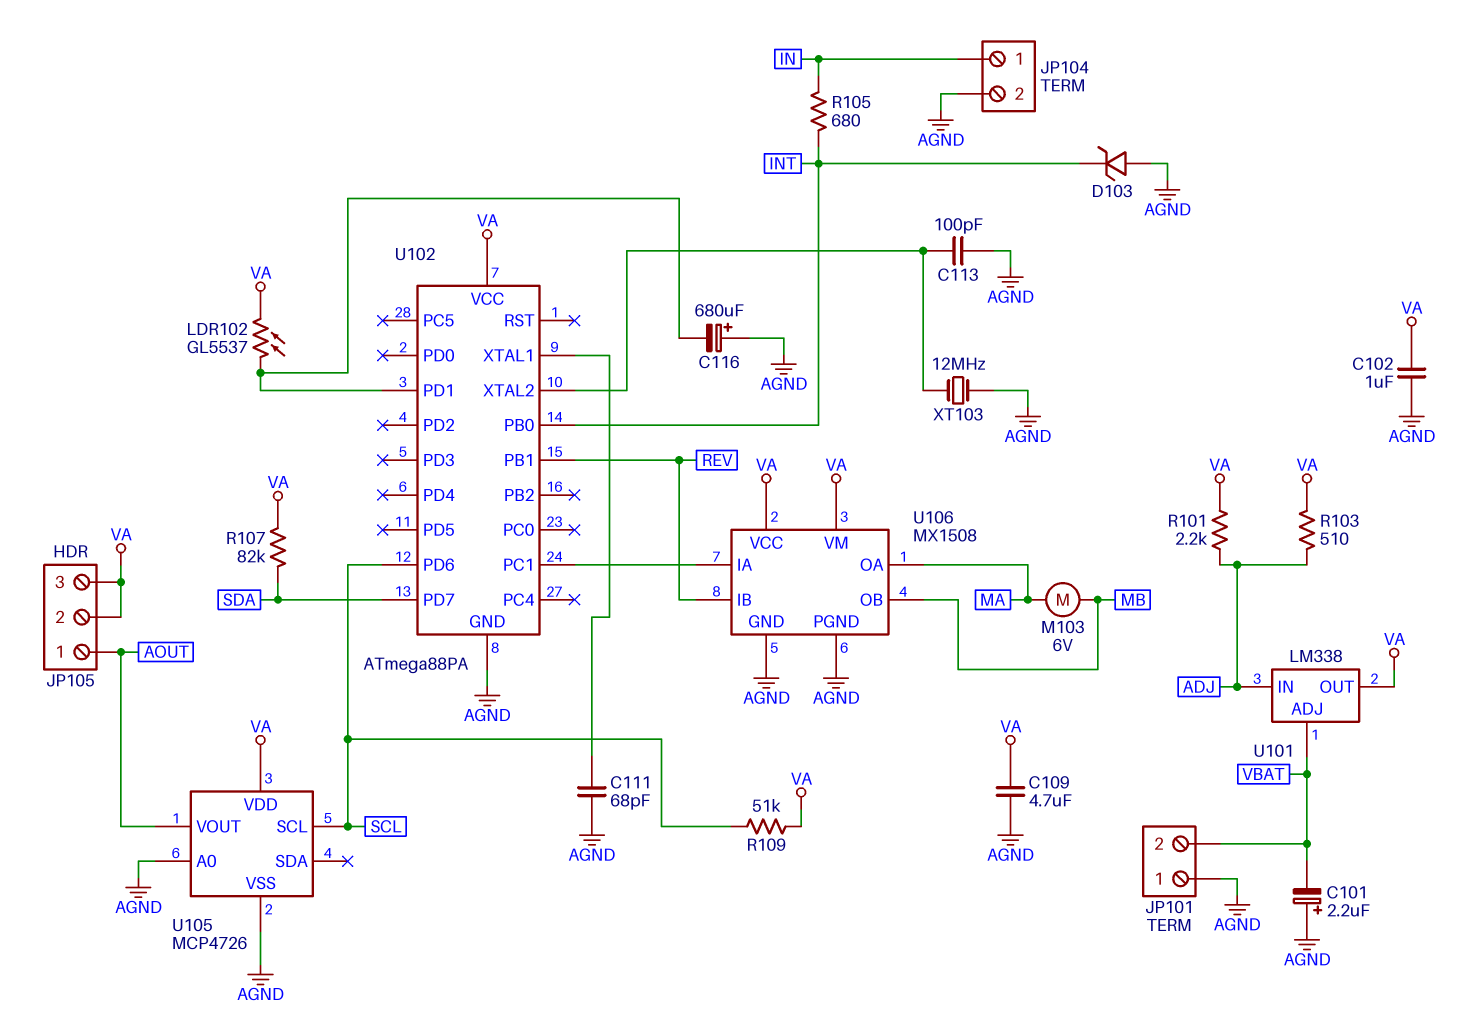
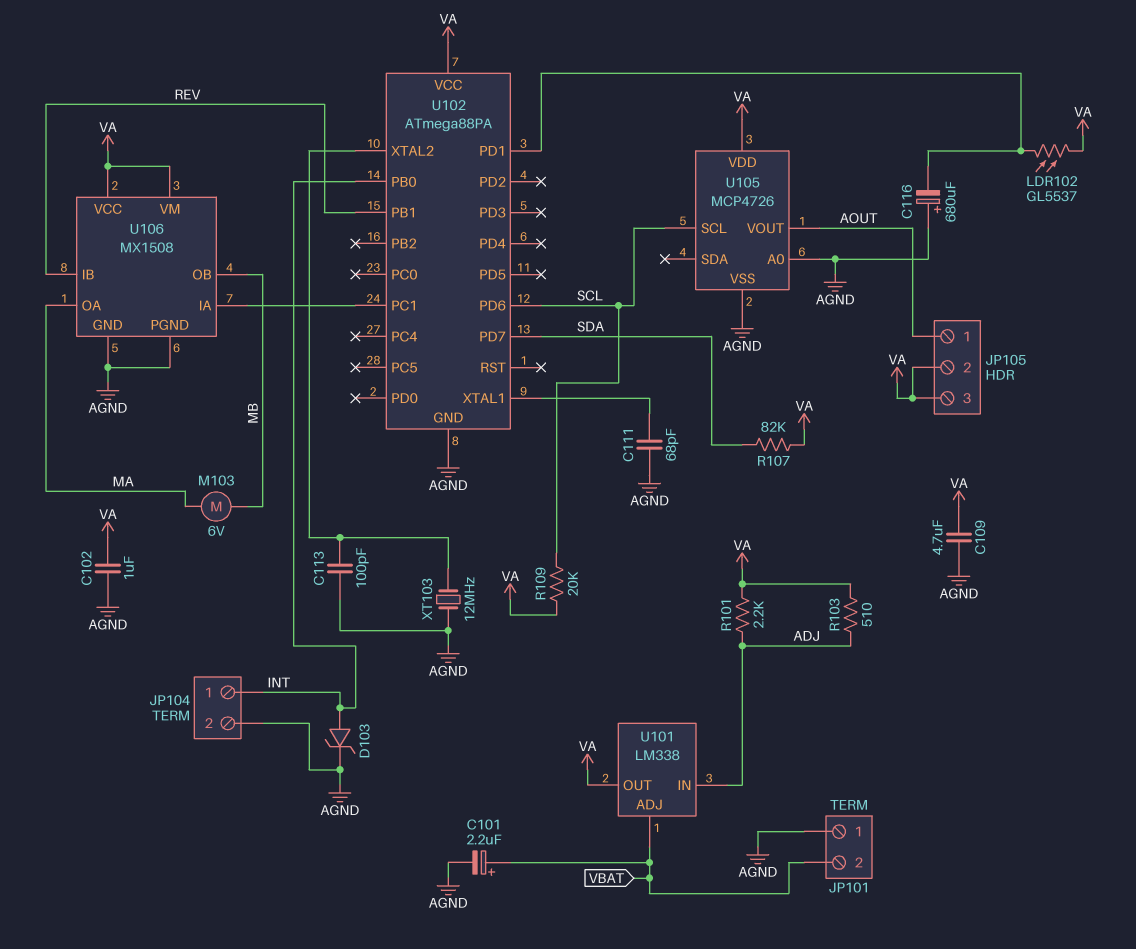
C101: 2.2uF (plus AGND, minus VBAT) -> 2.2uF (plus VBAT, minus AGND)
D103: zener (A AGND, K INT) -> zener (A INT, K AGND)
JP104 pin 1: IN -> INT
R105: 680 (IN, INT) -> none
R109: 51k (SCL, VA) -> 20k (SCL, VA)

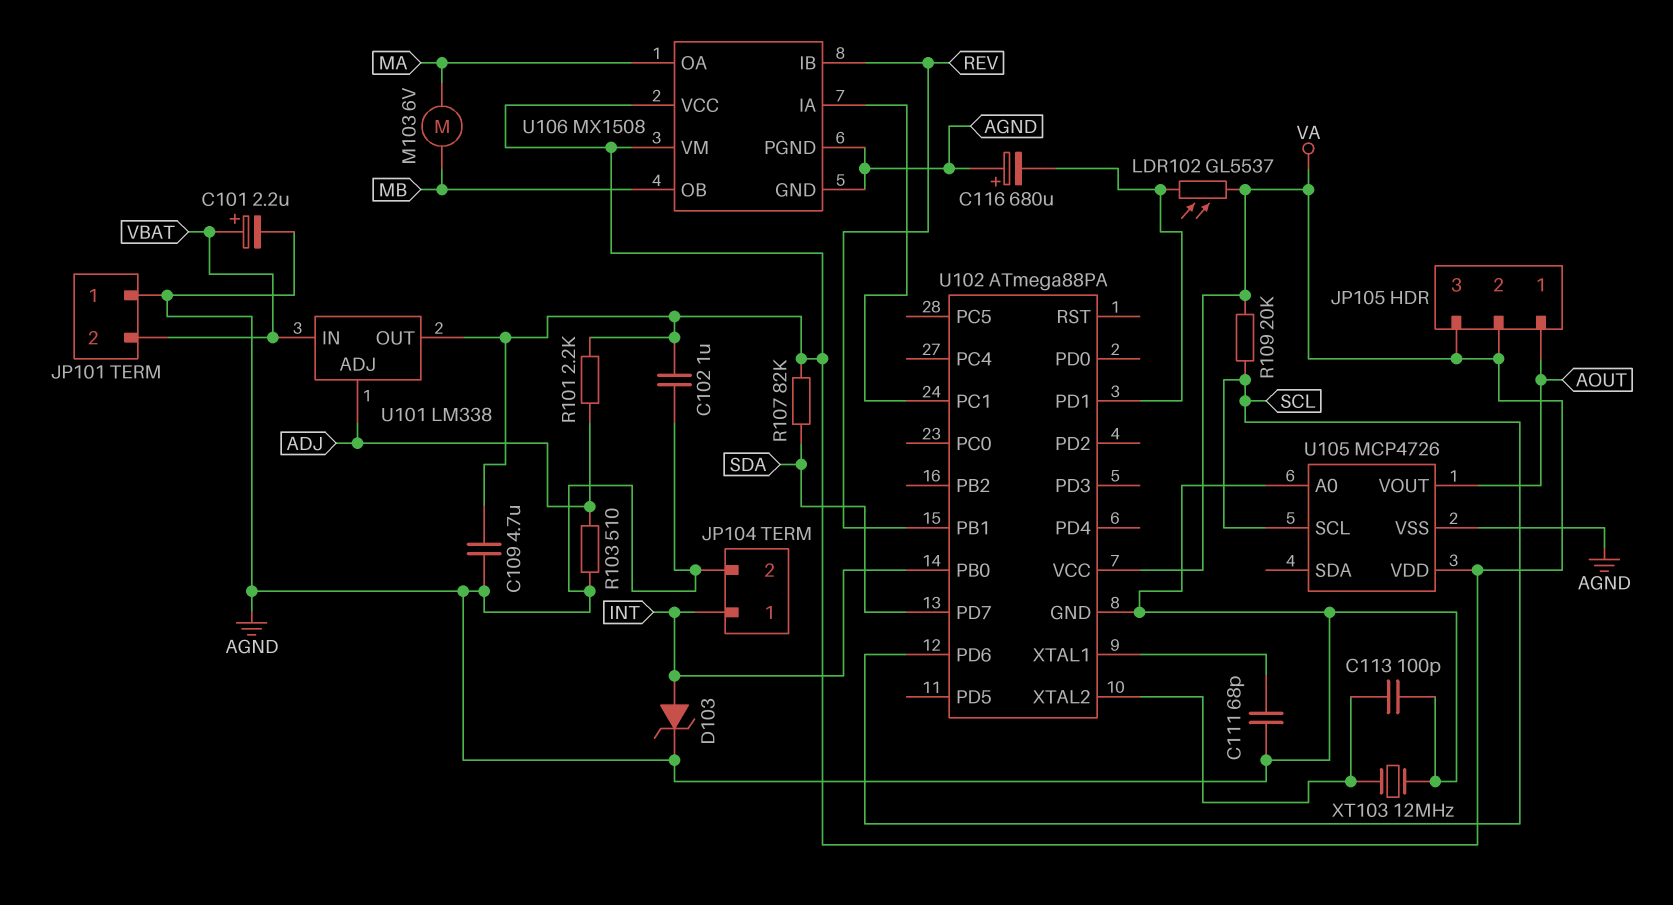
R103: 510 (ADJ, VA) -> 510 (ADJ, AGND)
U101 pin ADJ: VBAT -> ADJ
U101 pin IN: ADJ -> VBAT

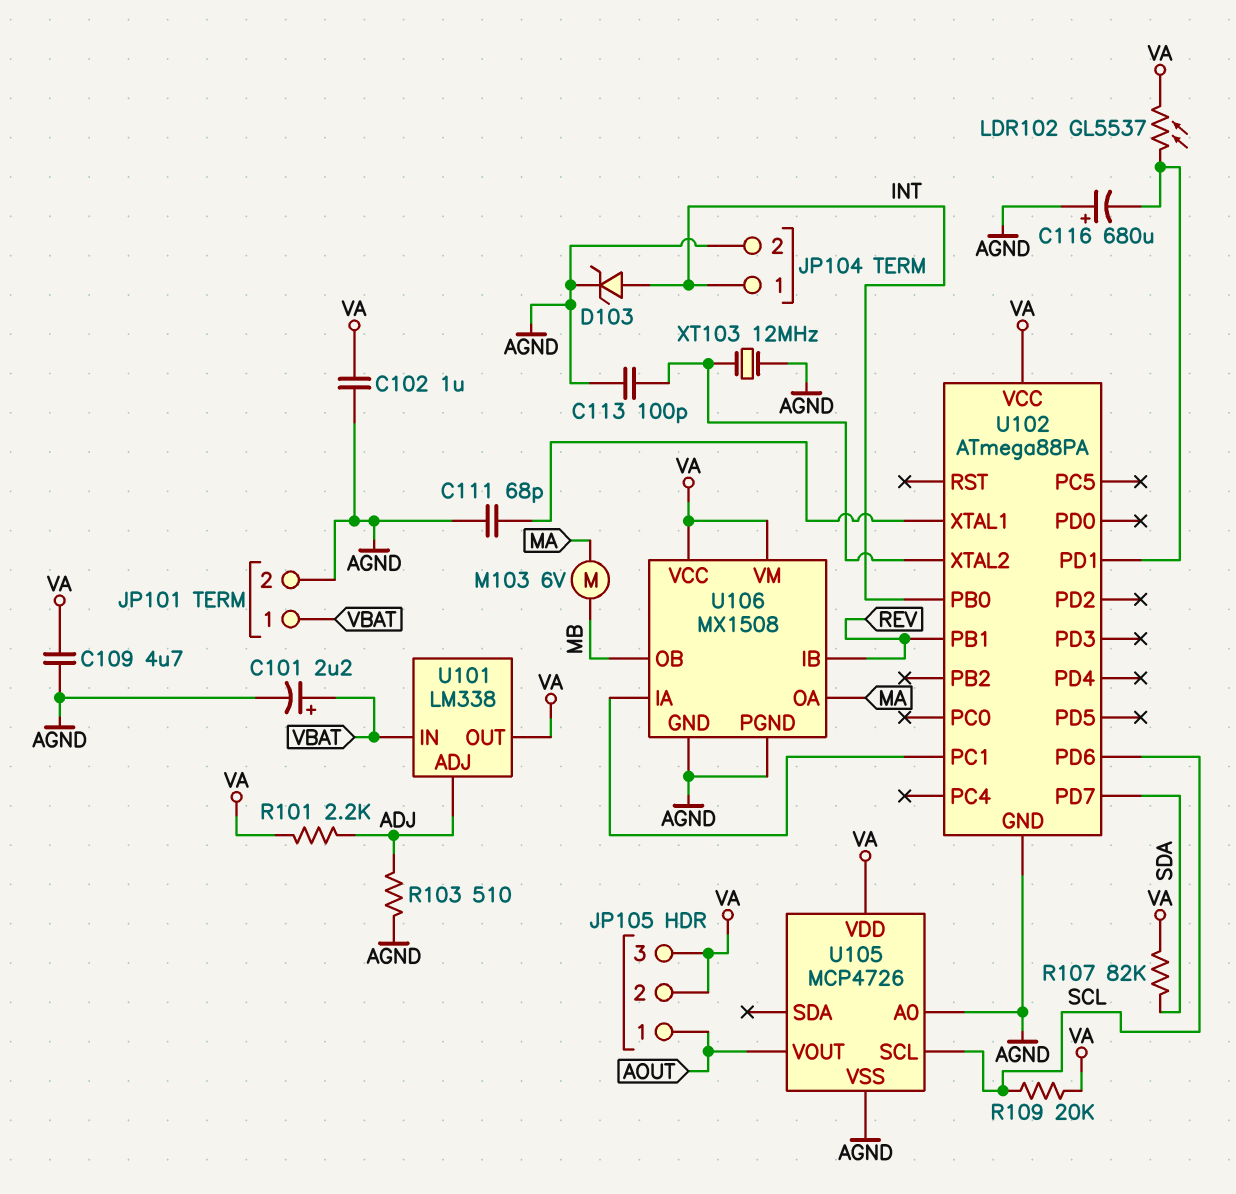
JP101 pin 1: AGND -> VBAT
JP101 pin 2: VBAT -> AGND

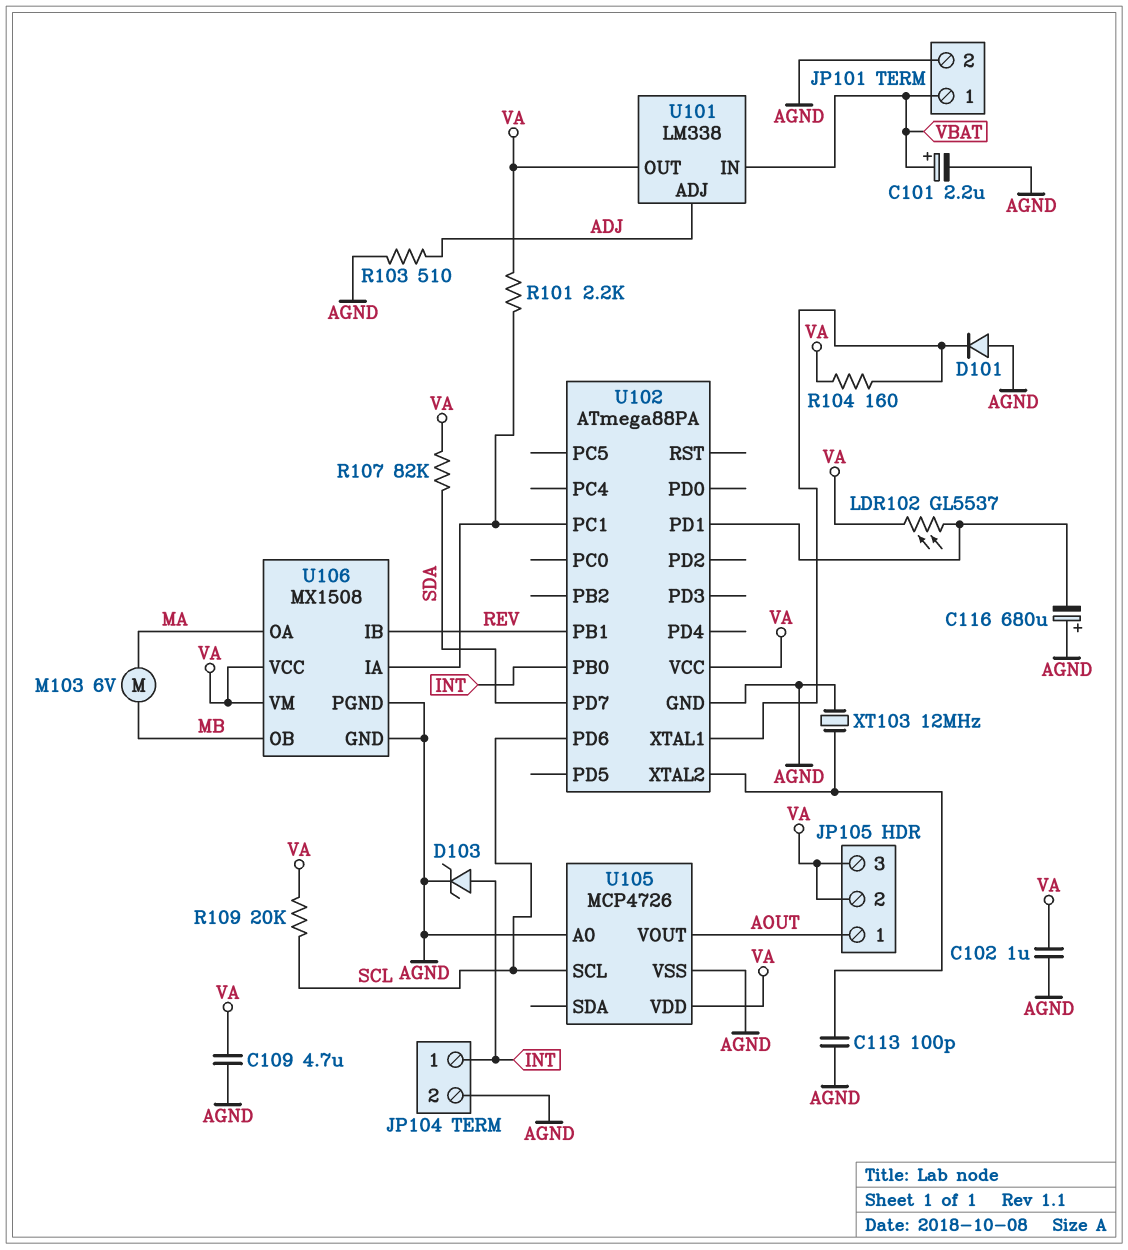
C111: 68pF (AGND, U102/XTAL1) -> none
D101: none -> diode (A AGND, K U102/XTAL1)
R101: 2.2k (ADJ, VA) -> 2.2k (U102/PC1, VA)
R104: none -> 160 (U102/XTAL1, VA)

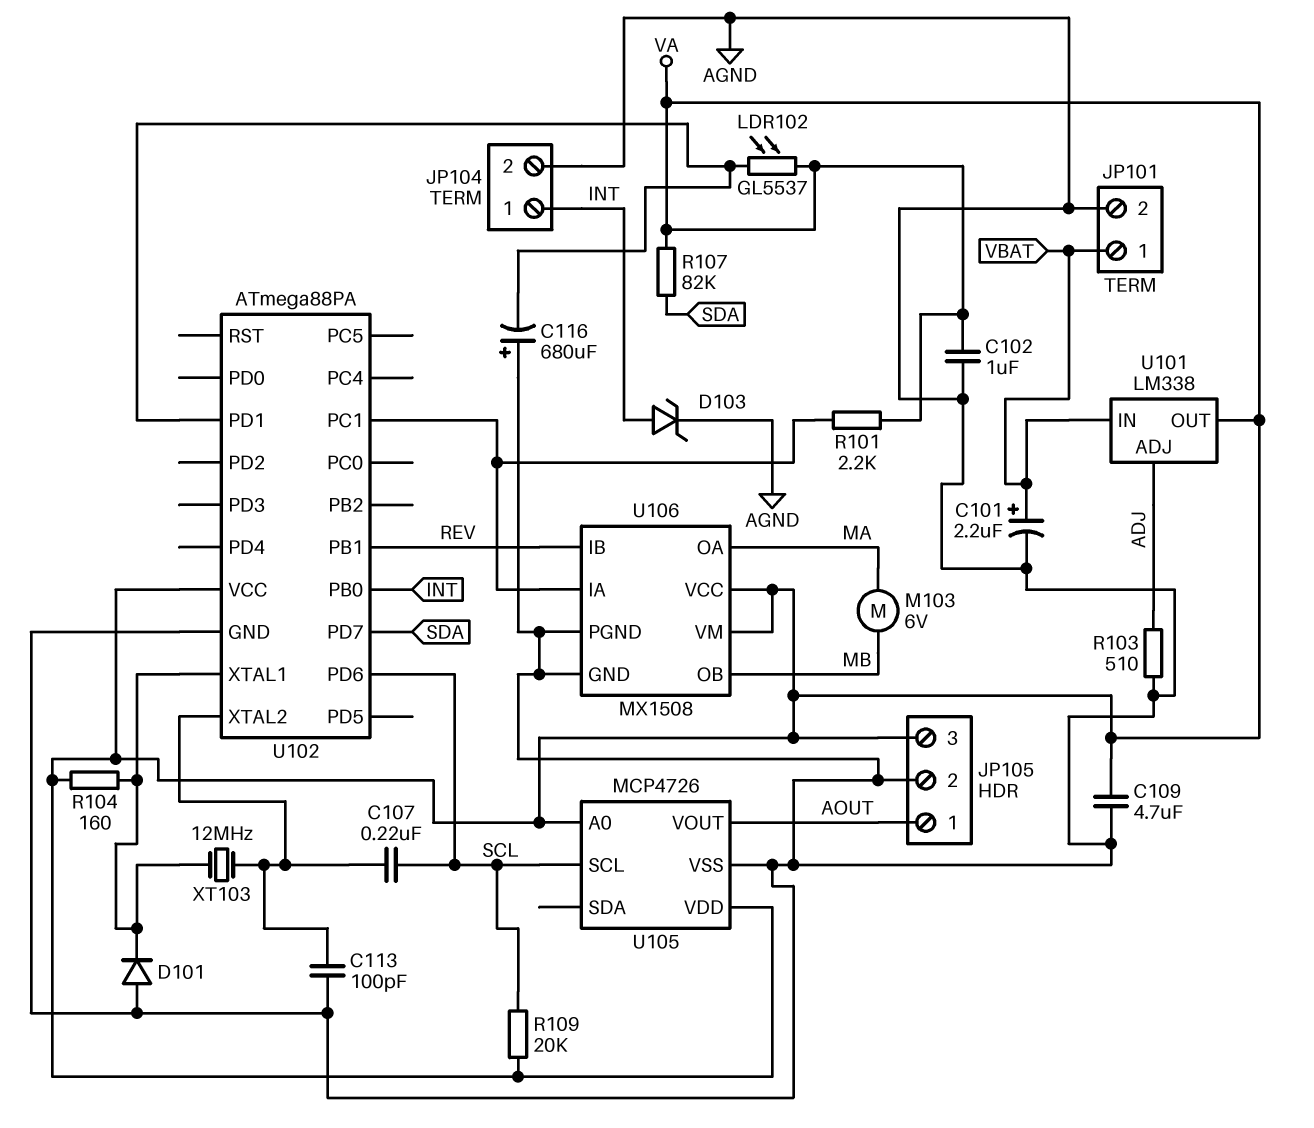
C107: none -> 220nF (SCL, U102/XTAL2)
JP105 pin 2: VA -> AGND
U105 pin A0: AGND -> VA
XT103: 12MHz (AGND, U102/XTAL2) -> 12MHz (U102/XTAL1, U102/XTAL2)

